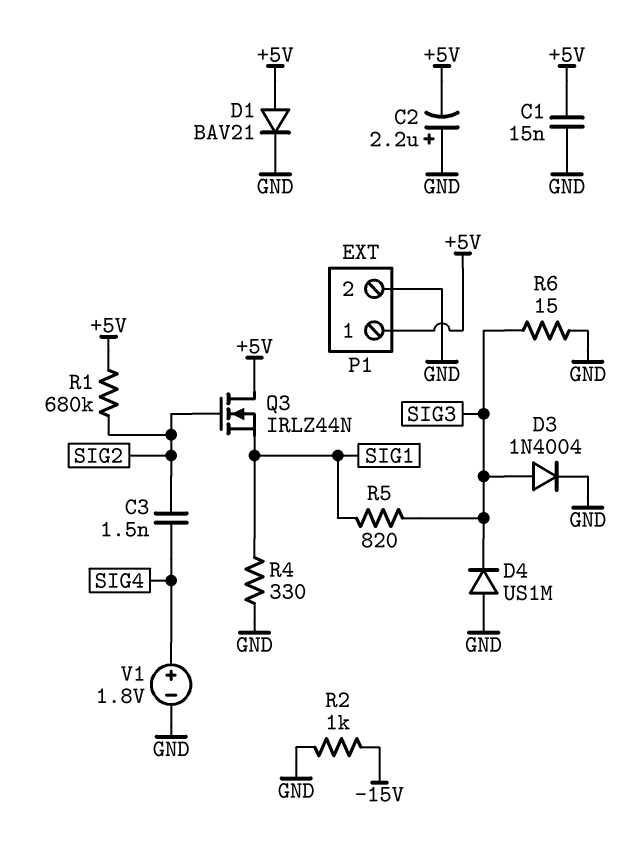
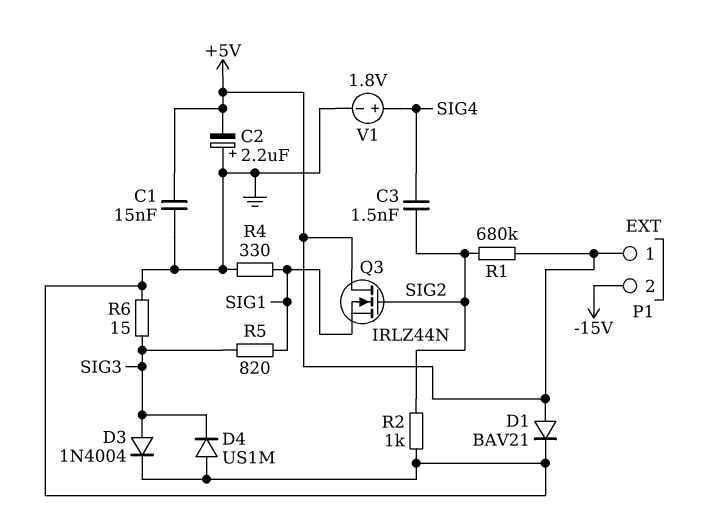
P1 pin 2: GND -> -15V
R2: 1k (-15V, GND) -> 1k (GND, SIG2)

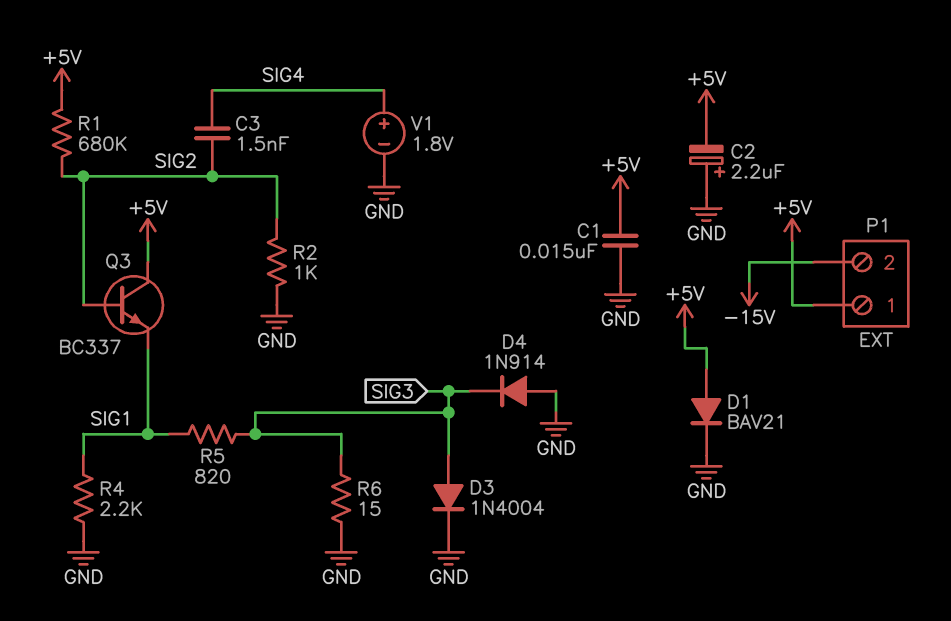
D4: diode US1M (A GND, K SIG3) -> diode 1N914 (A GND, K SIG3)
Q3: NMOS IRLZ44N (G SIG2, D +5V, S SIG1) -> NPN BC337 (B SIG2, C +5V, E SIG1)
R4: 330 (GND, SIG1) -> 2.2k (GND, SIG1)

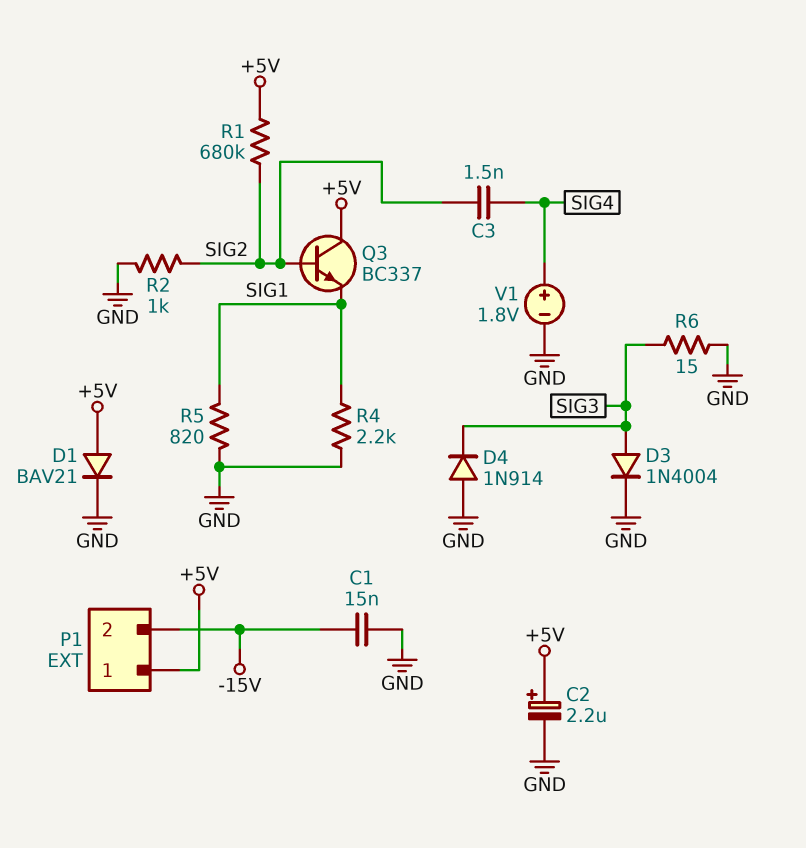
C1: 15nF (+5V, GND) -> 15nF (-15V, GND)
C2: 2.2uF (plus GND, minus +5V) -> 2.2uF (plus +5V, minus GND)
R5: 820 (SIG1, SIG3) -> 820 (GND, SIG1)

